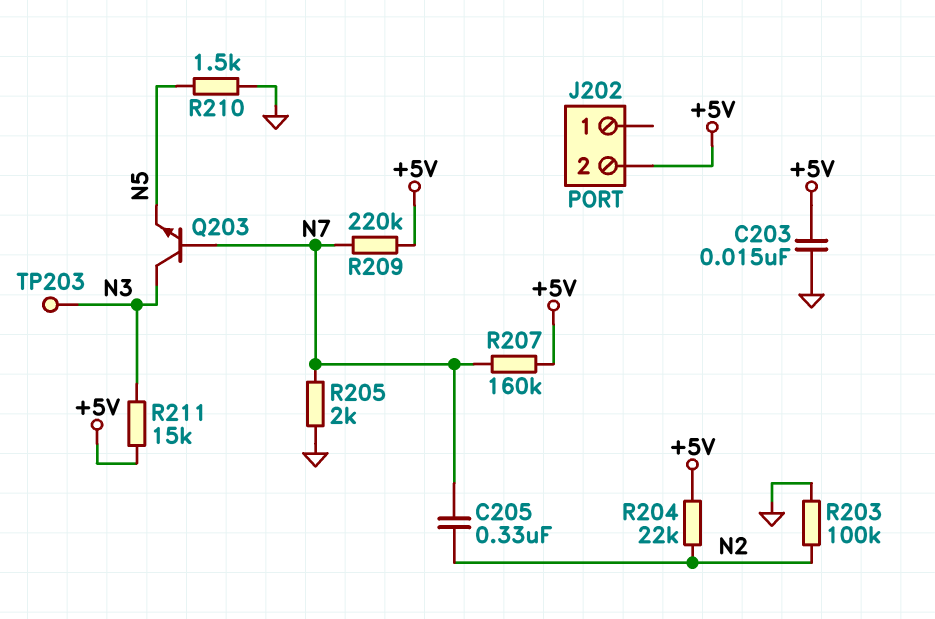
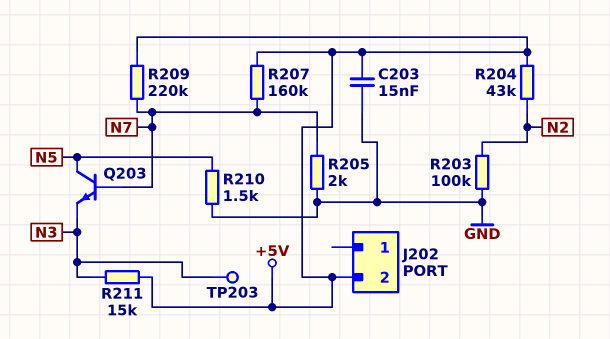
C205: 330nF (N2, N7) -> none
Q203: NPN (B N7, C N3, E N5) -> NPN (B N7, C N5, E N3)
R204: 22k (+5V, N2) -> 43k (+5V, N2)

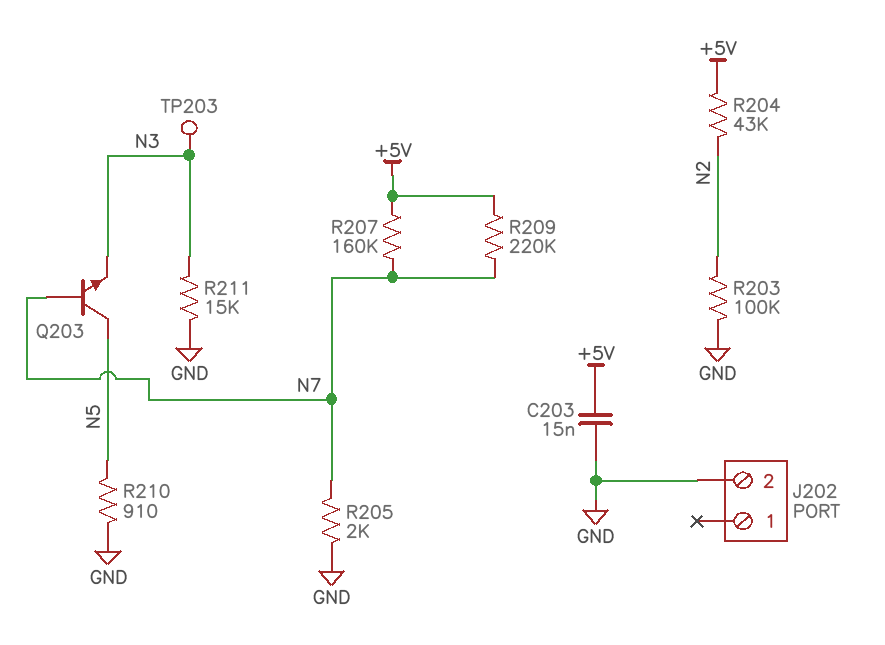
J202 pin 2: +5V -> GND
R210: 1.5k (GND, N5) -> 910 (GND, N5)
R211: 15k (+5V, N3) -> 15k (GND, N3)

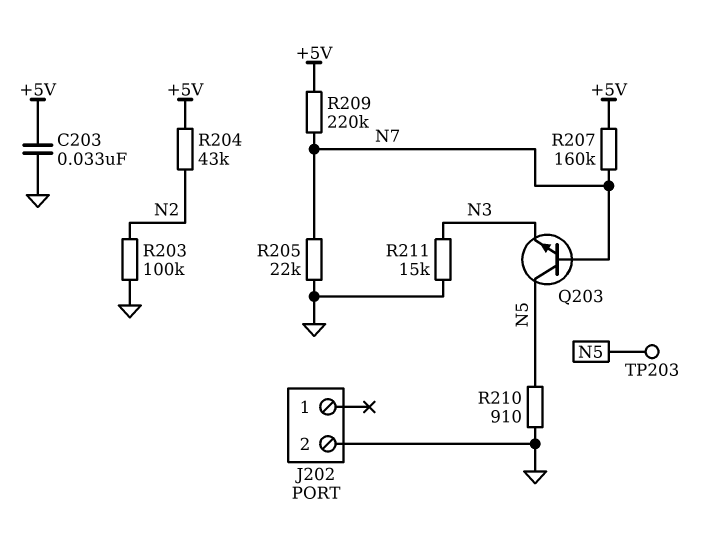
C203: 15nF (+5V, GND) -> 33nF (+5V, GND)
R205: 2k (GND, N7) -> 22k (GND, N7)
TP203: test point (N3) -> test point (N5)

